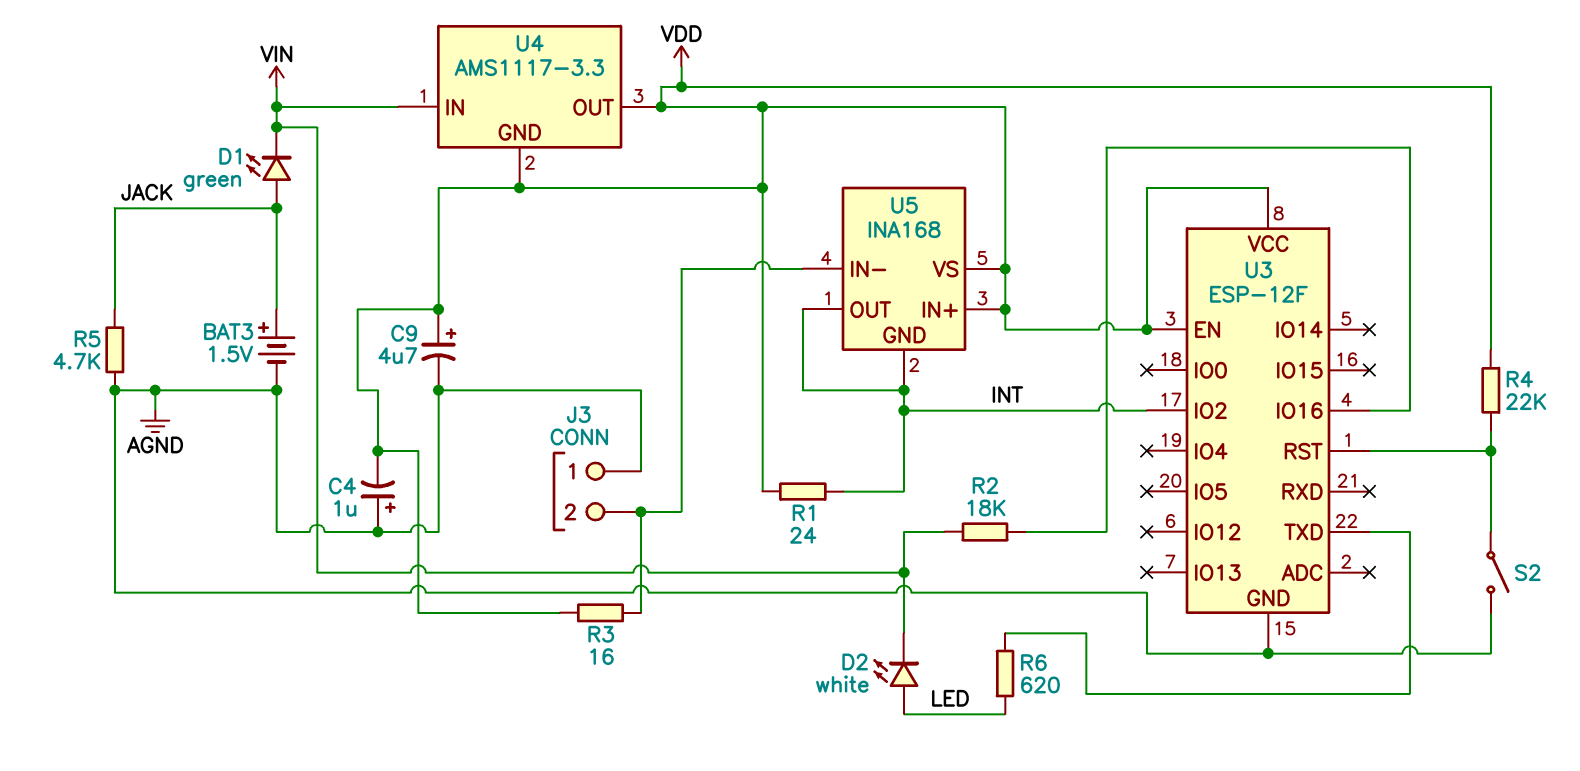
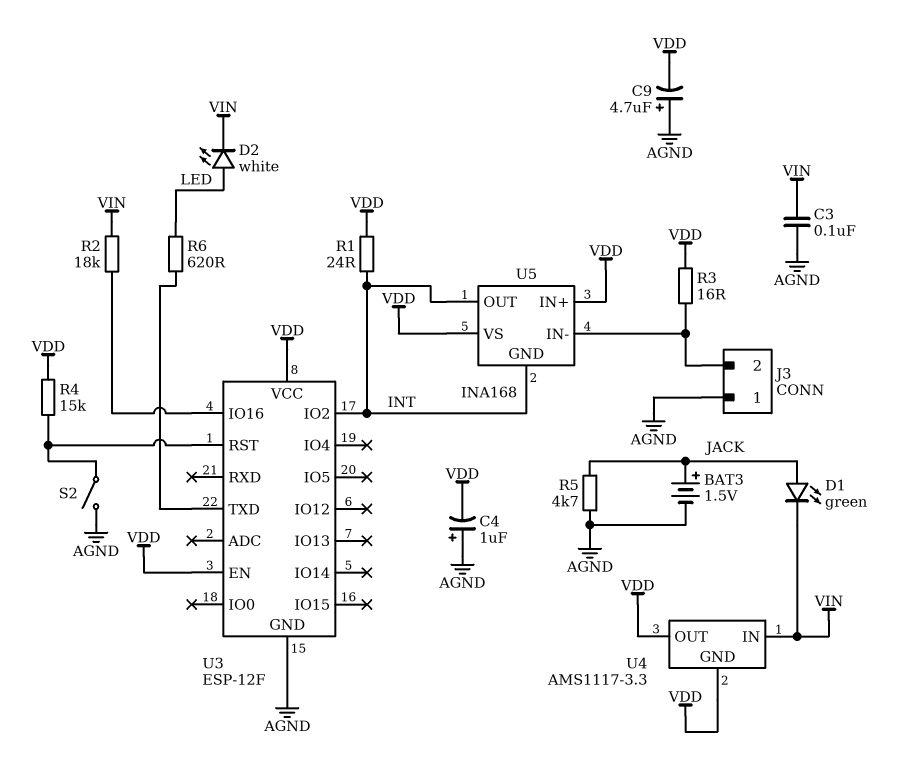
C3: none -> 100nF (AGND, VIN)
C9: 4.7uF (plus VDD, minus AGND) -> 4.7uF (plus AGND, minus VDD)
R4: 22k (U3/RST, VDD) -> 15k (U3/RST, VDD)

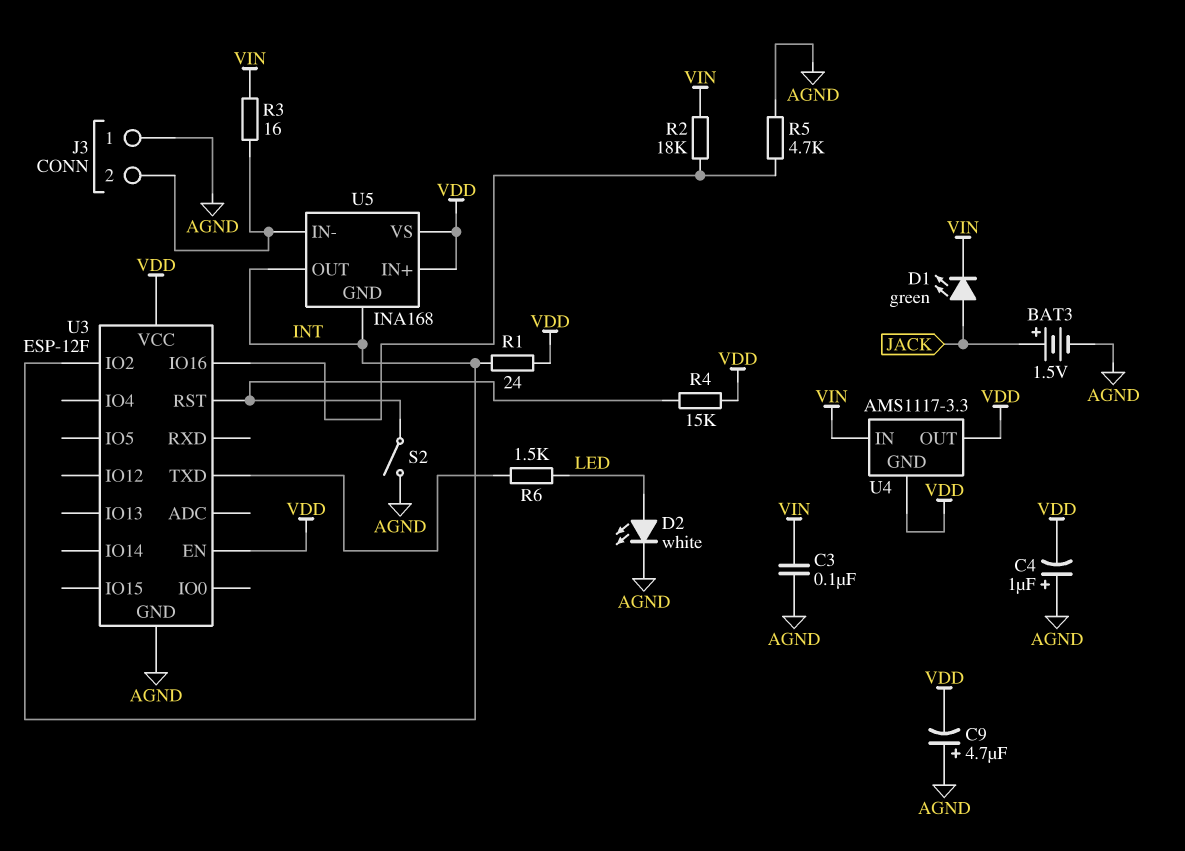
D2: LED white (A LED, K VIN) -> LED white (A LED, K AGND)
R3: 16 (J3/2, VDD) -> 16 (J3/2, VIN)
R5: 4.7k (AGND, JACK) -> 4.7k (AGND, U3/IO16)
R6: 620 (LED, U3/TXD) -> 1.5k (LED, U3/TXD)

